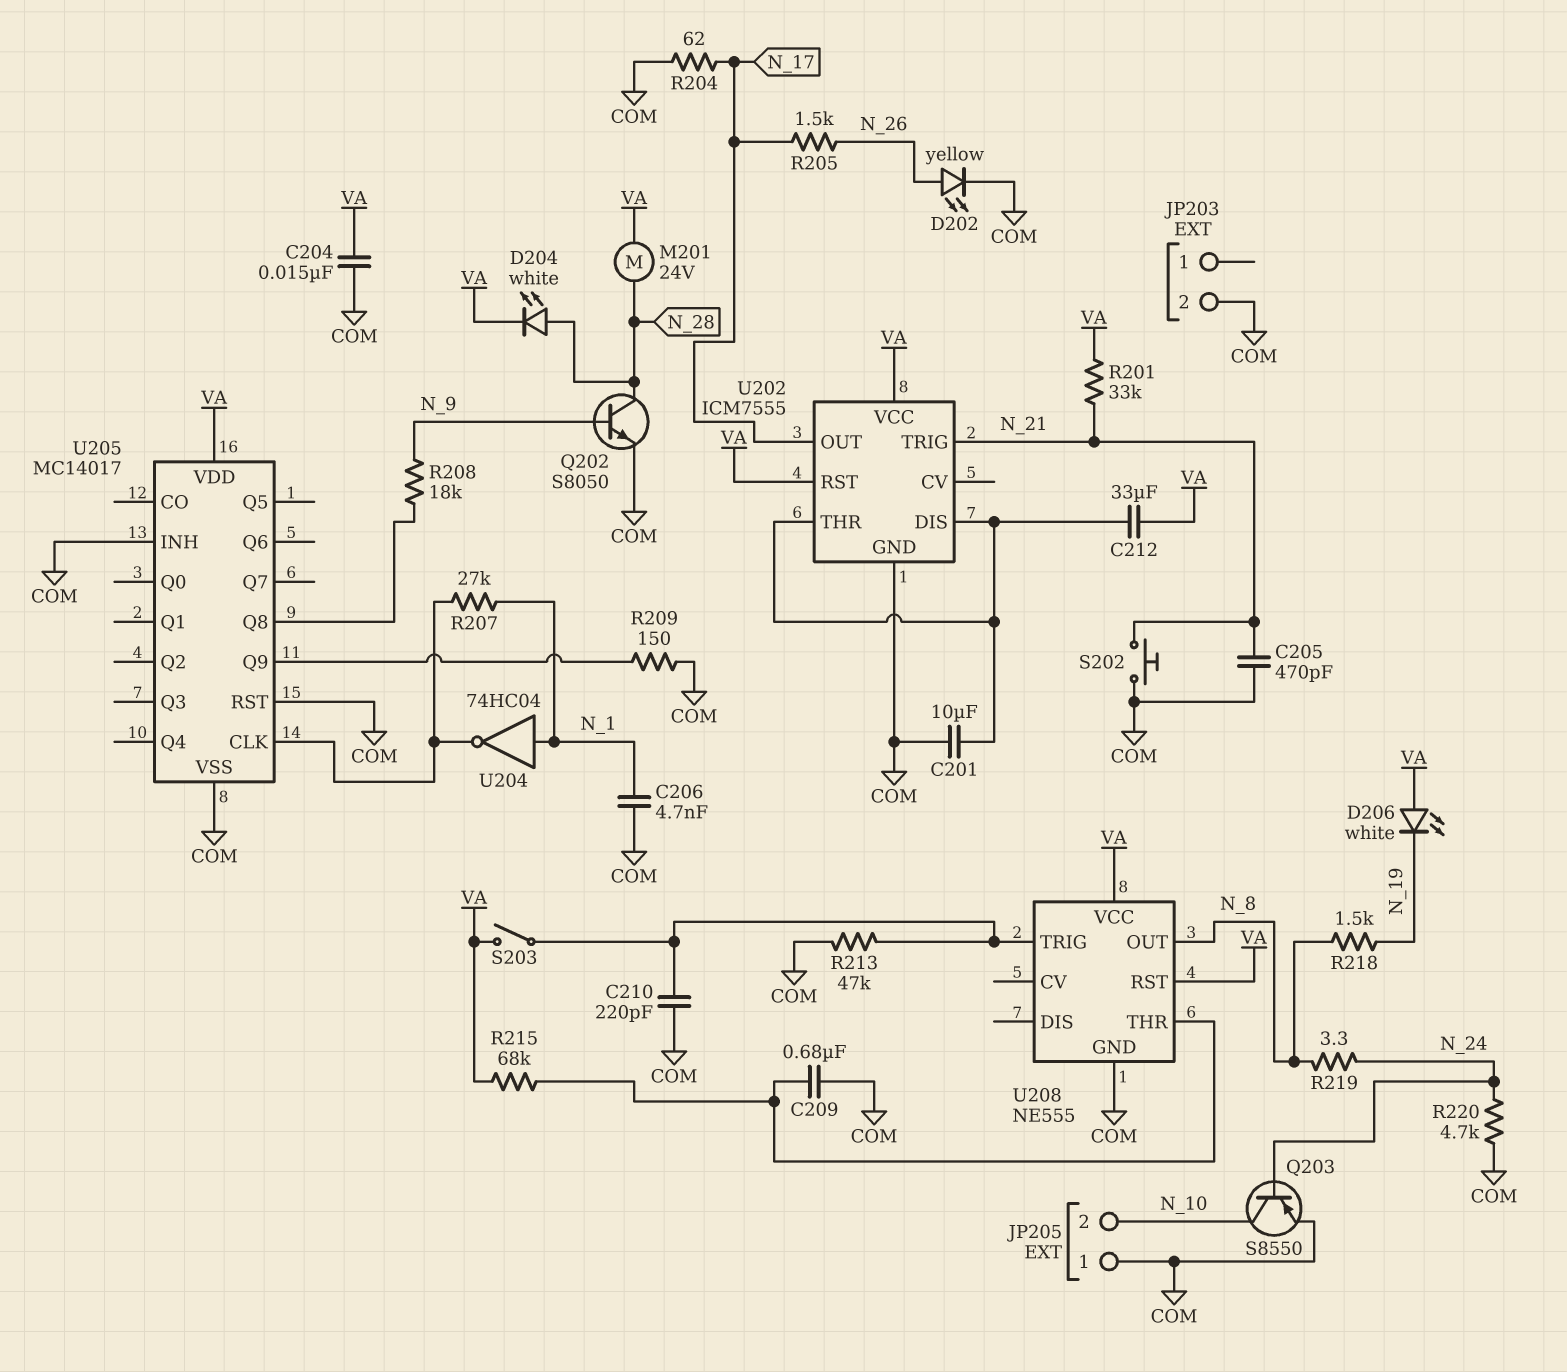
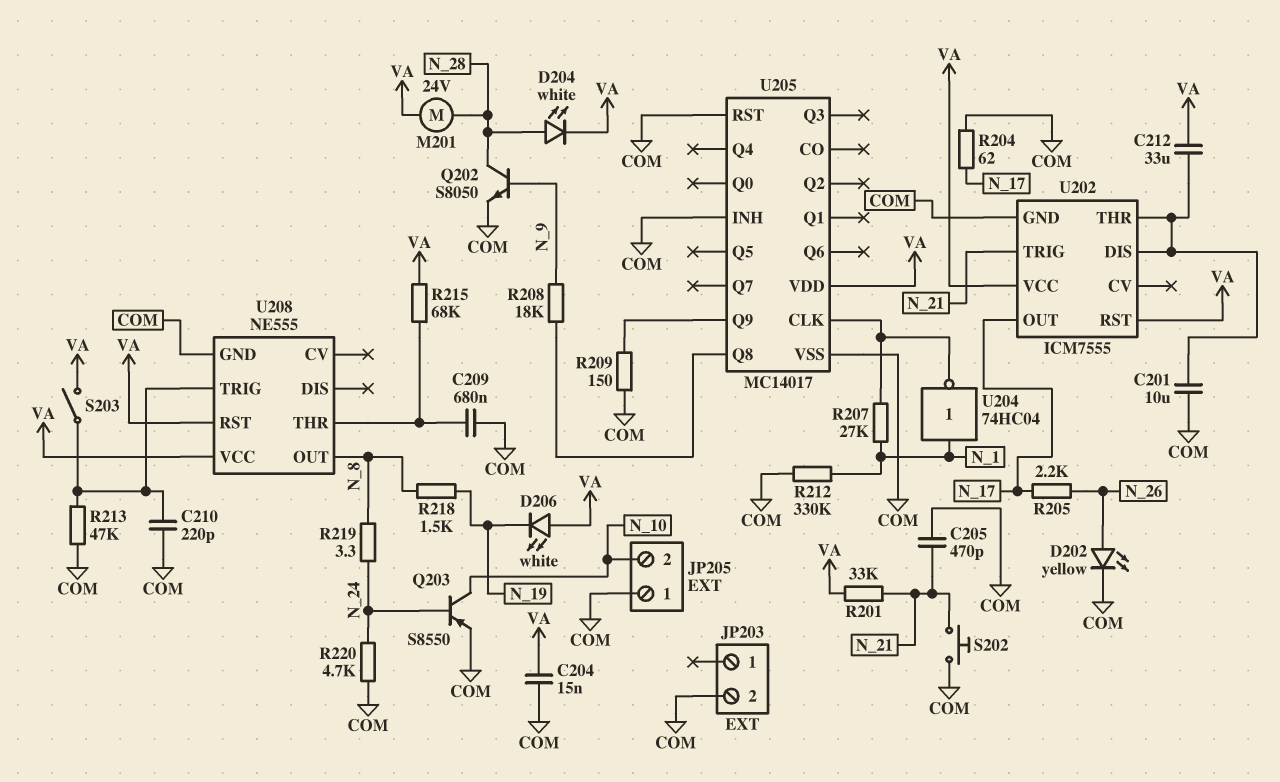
C206: 4.7nF (COM, N_1) -> none
R205: 1.5k (N_17, N_26) -> 2.2k (N_17, N_26)
R212: none -> 330k (COM, N_1)

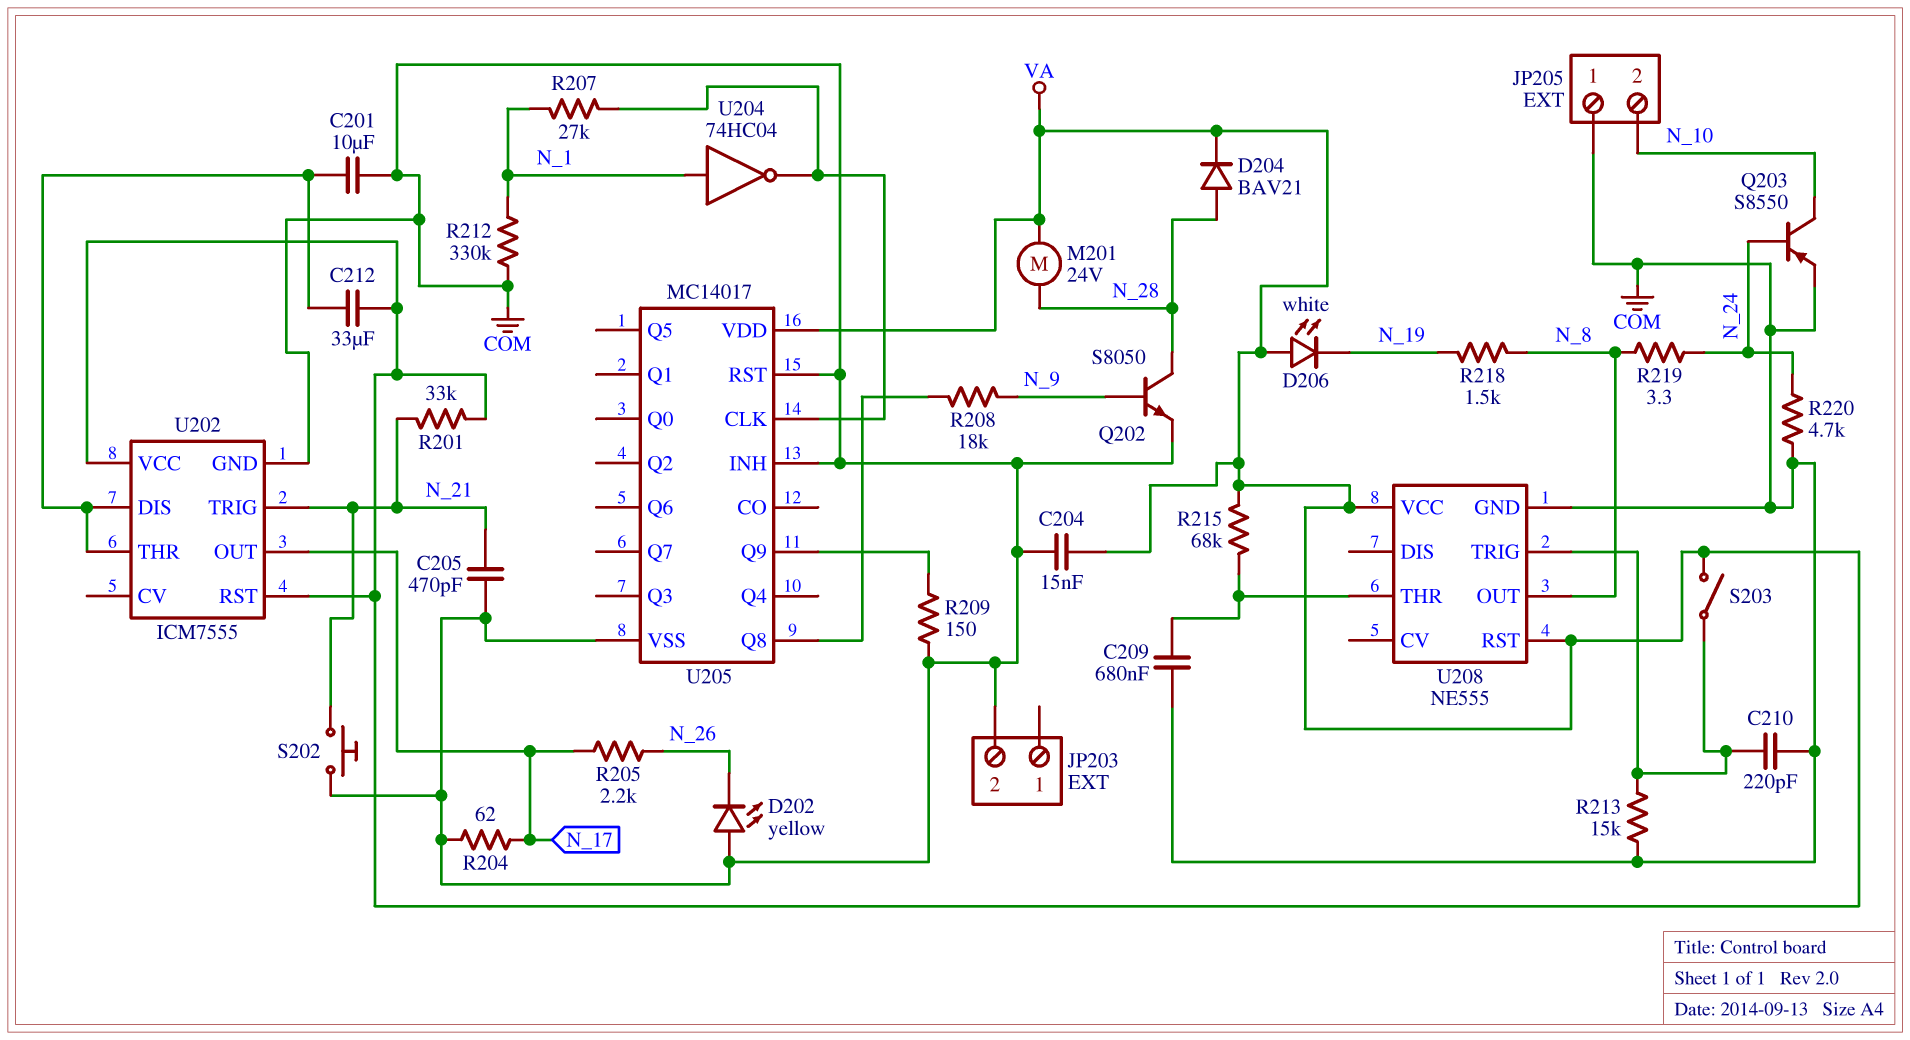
D202: LED yellow (A N_26, K COM) -> LED yellow (A COM, K N_26)
D204: LED white (A N_28, K VA) -> diode BAV21 (A N_28, K VA)
R213: 47k (COM, U208/TRIG) -> 15k (COM, U208/TRIG)

